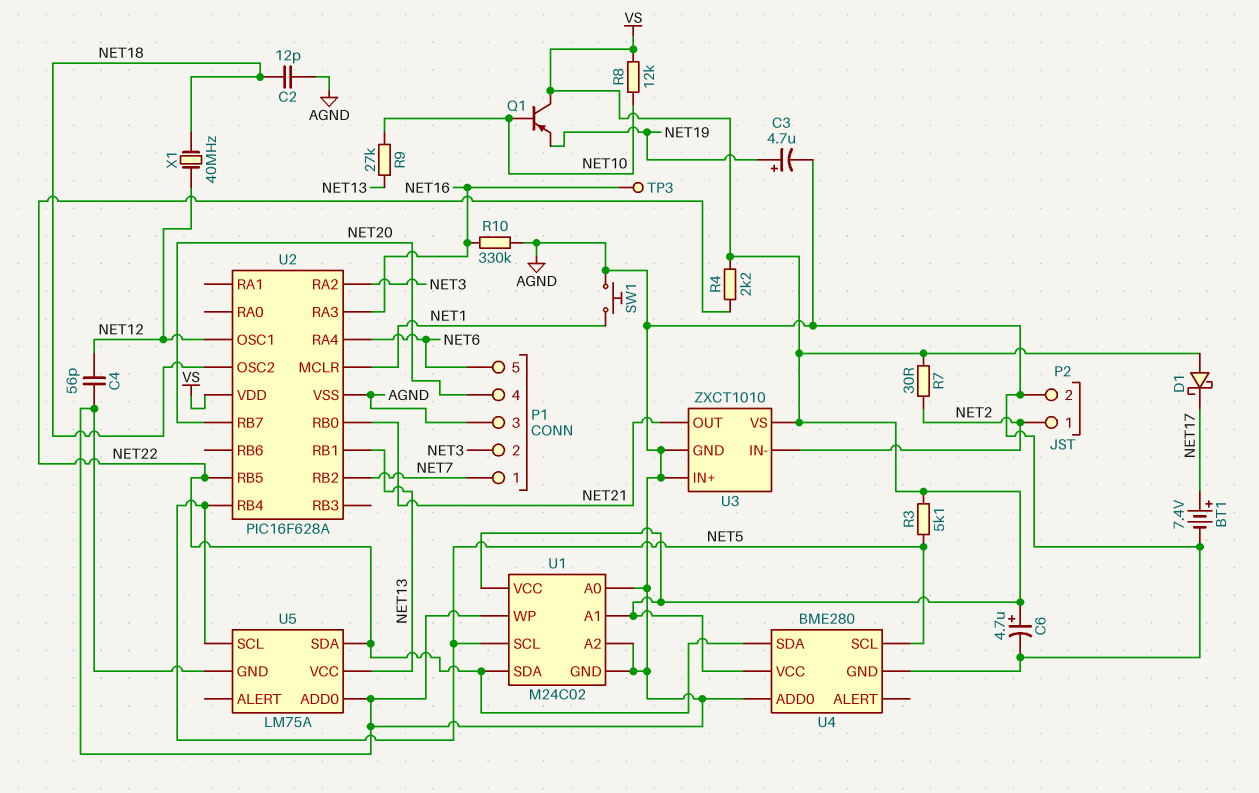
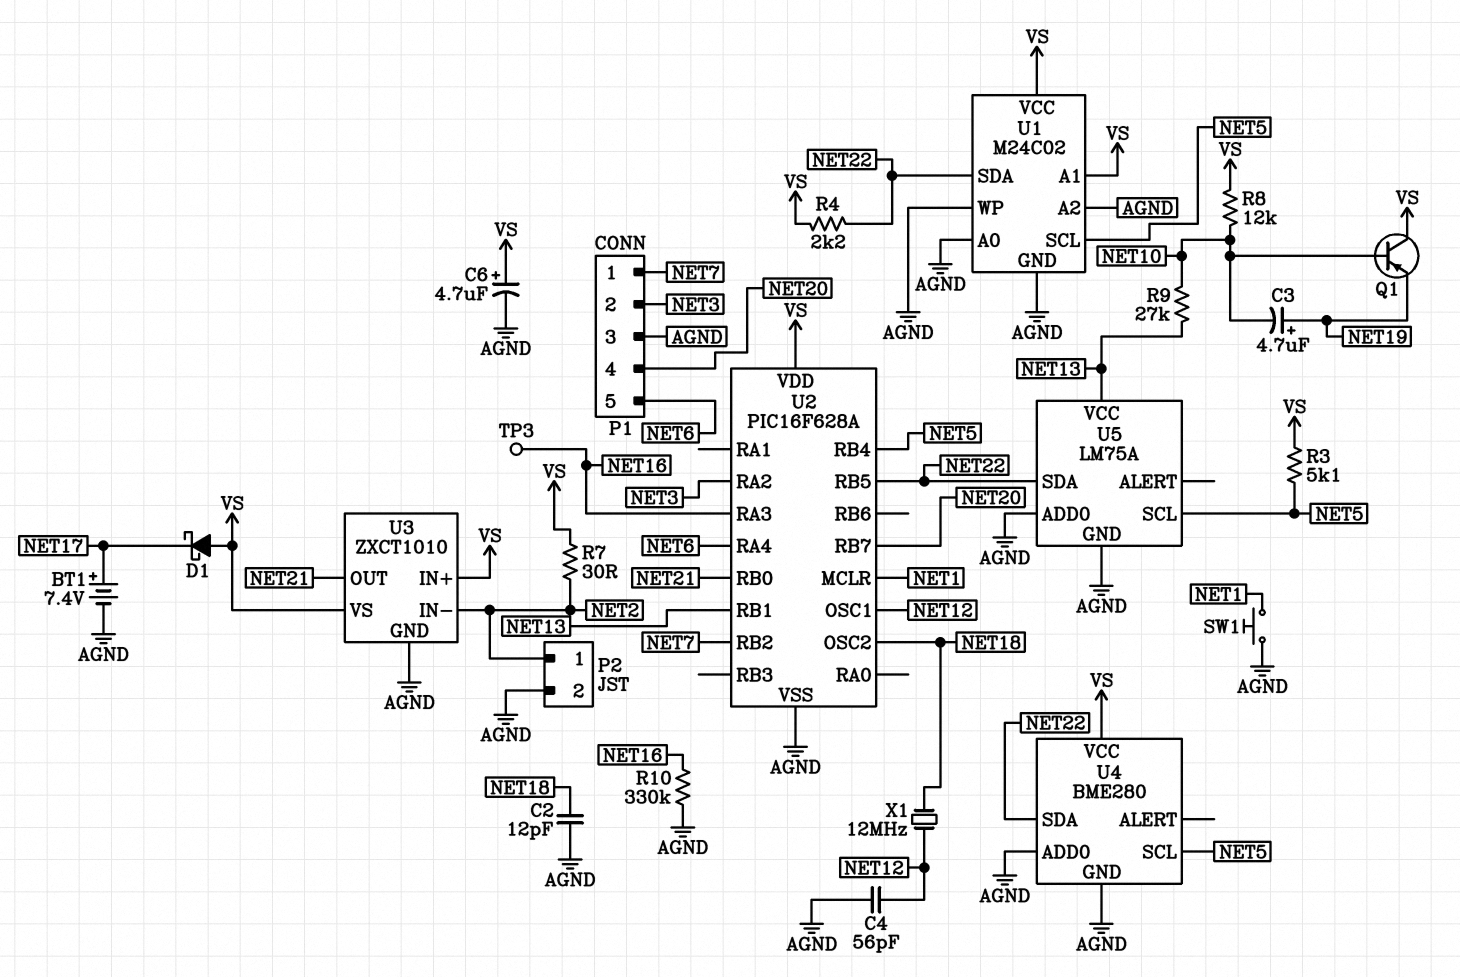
C3: 4.7uF (plus NET19, minus AGND) -> 4.7uF (plus NET19, minus NET10)
U3 pin IN+: AGND -> VS
X1: 40MHz (NET12, NET18) -> 12MHz (NET12, NET18)

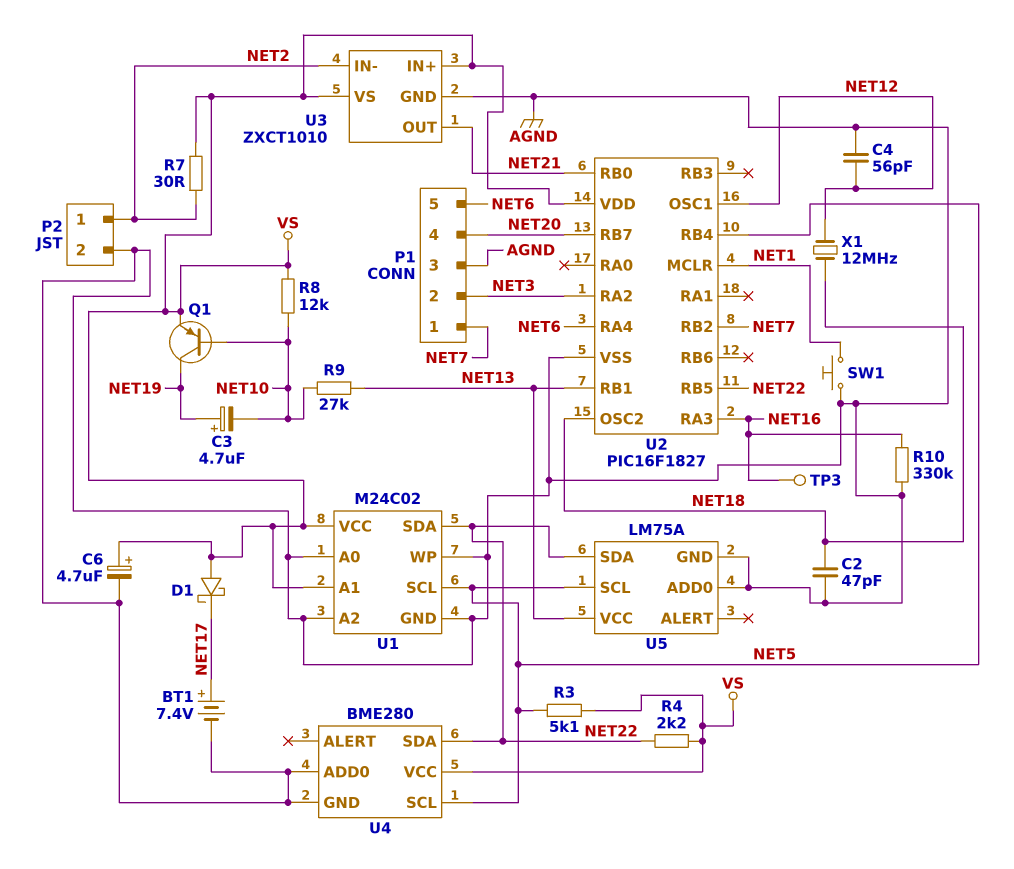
C2: 12pF (AGND, NET18) -> 47pF (AGND, NET18)
Q1: PNP (B NET10, C VS, E NET19) -> PNP (B NET10, C NET19, E VS)
U2: PIC16F628A -> PIC16F1827

